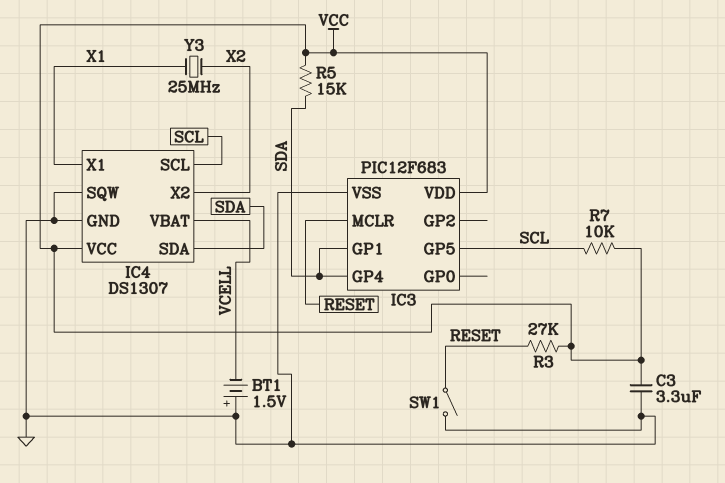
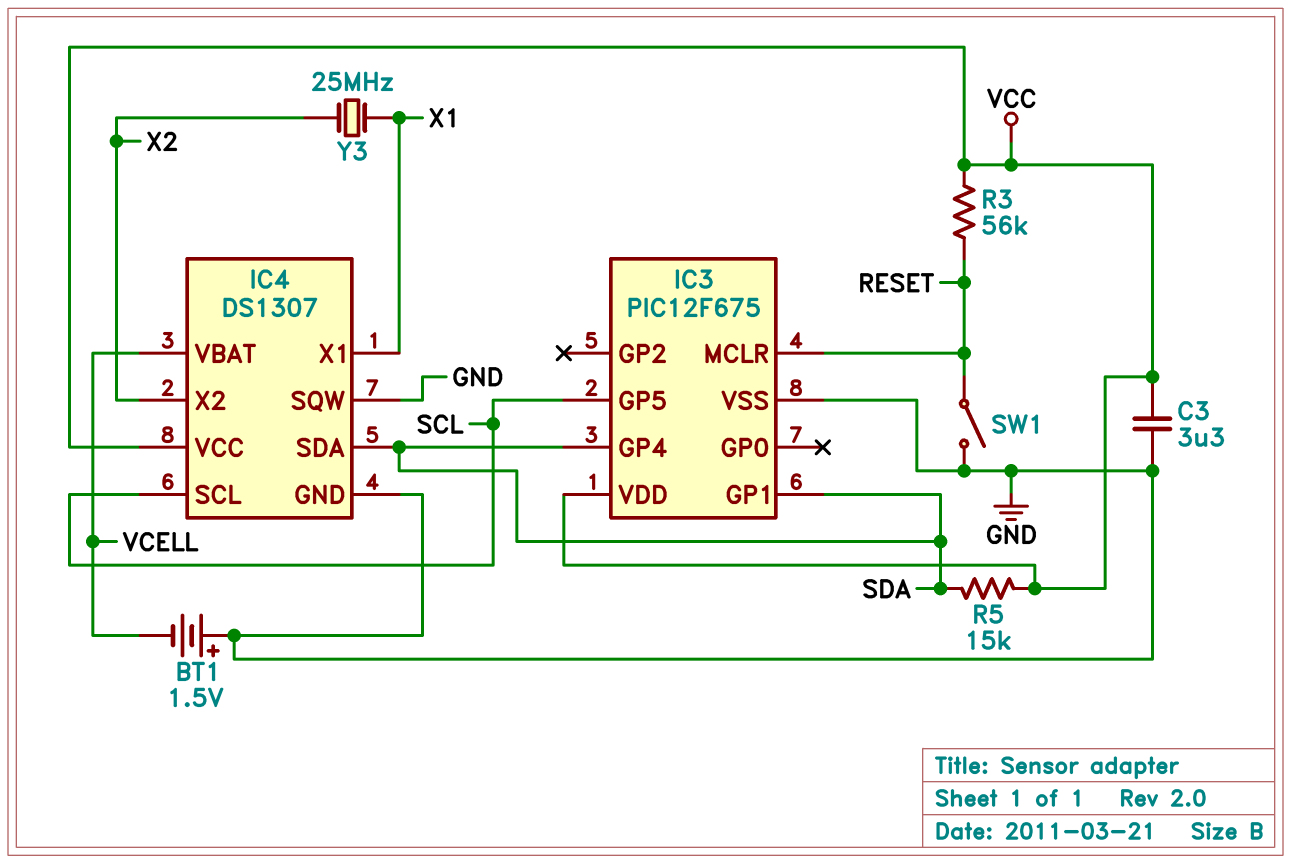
IC3: PIC12F683 -> PIC12F675
R3: 27k (RESET, VCC) -> 56k (RESET, VCC)
R7: 10k (SCL, VCC) -> none

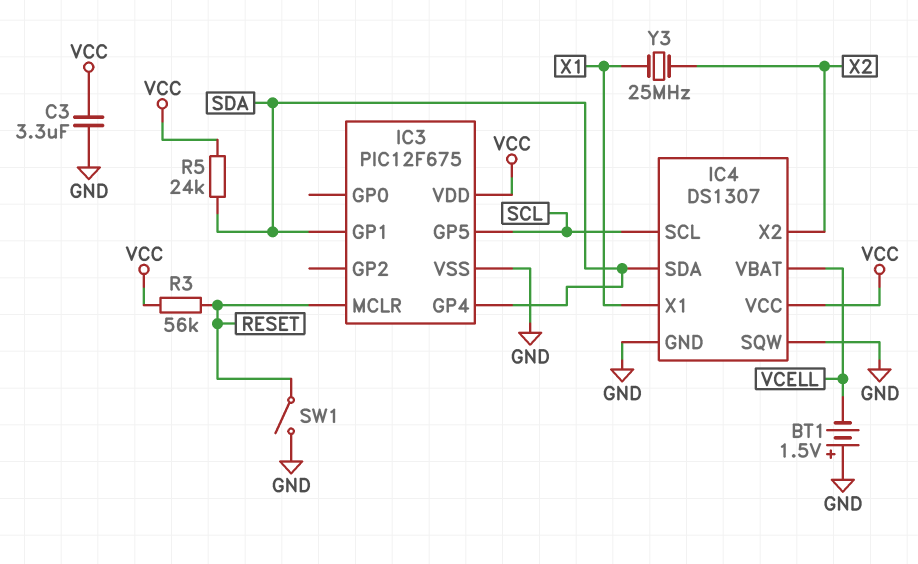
R5: 15k (SDA, VCC) -> 24k (SDA, VCC)

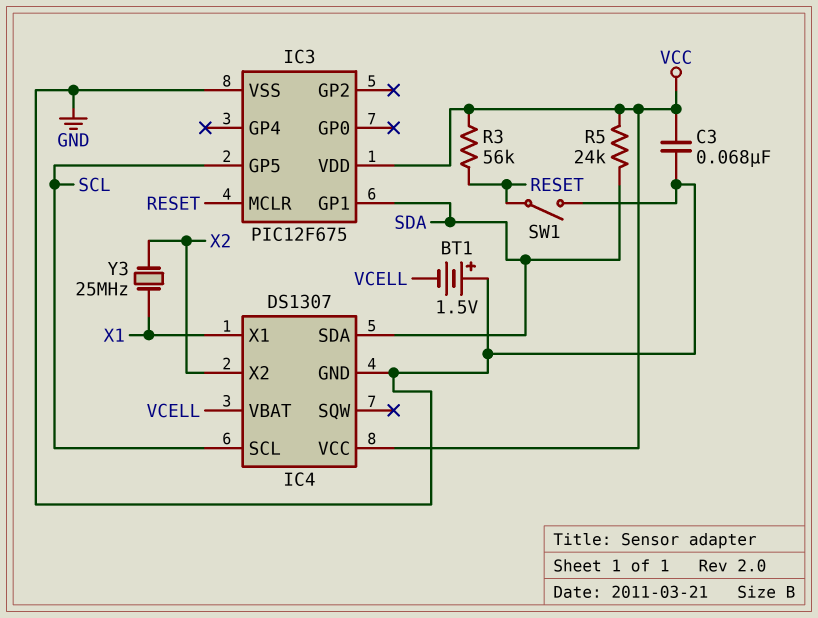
C3: 3.3uF (GND, VCC) -> 68nF (GND, VCC)
IC3 pin GP4: SDA -> none
IC4 pin SQW: GND -> none

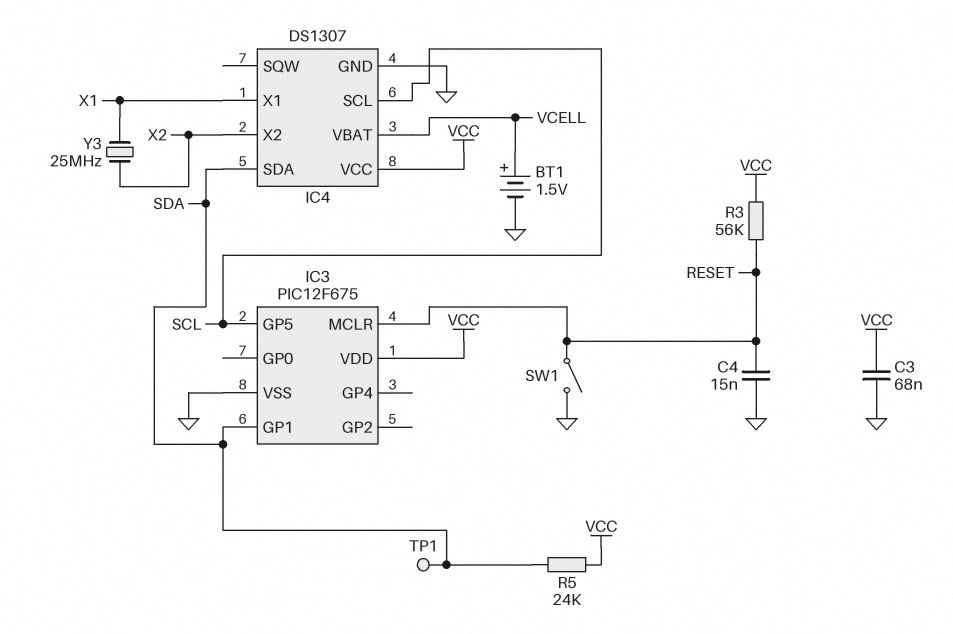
BT1: 1.5V (plus GND, minus VCELL) -> 1.5V (plus VCELL, minus GND)
C4: none -> 15nF (GND, RESET)
TP1: none -> test point (SDA)

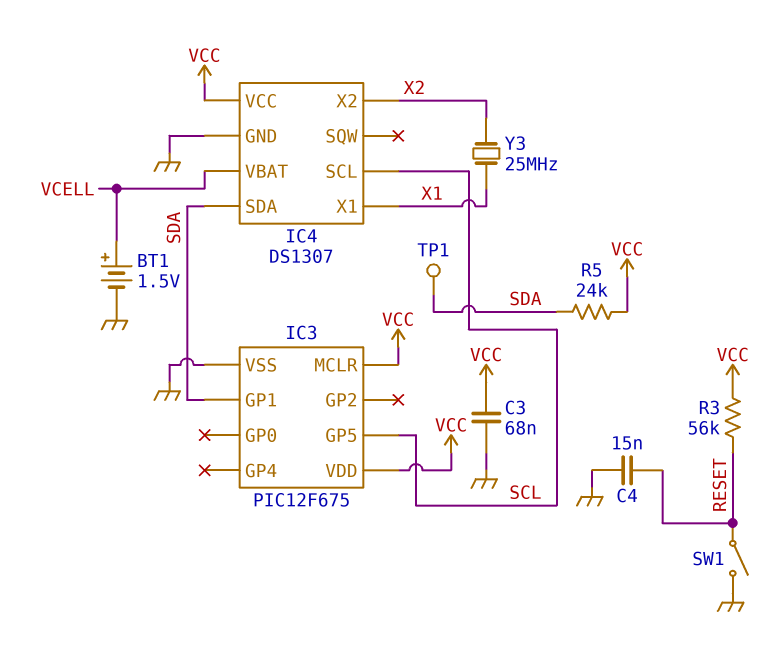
IC3 pin MCLR: RESET -> VCC

